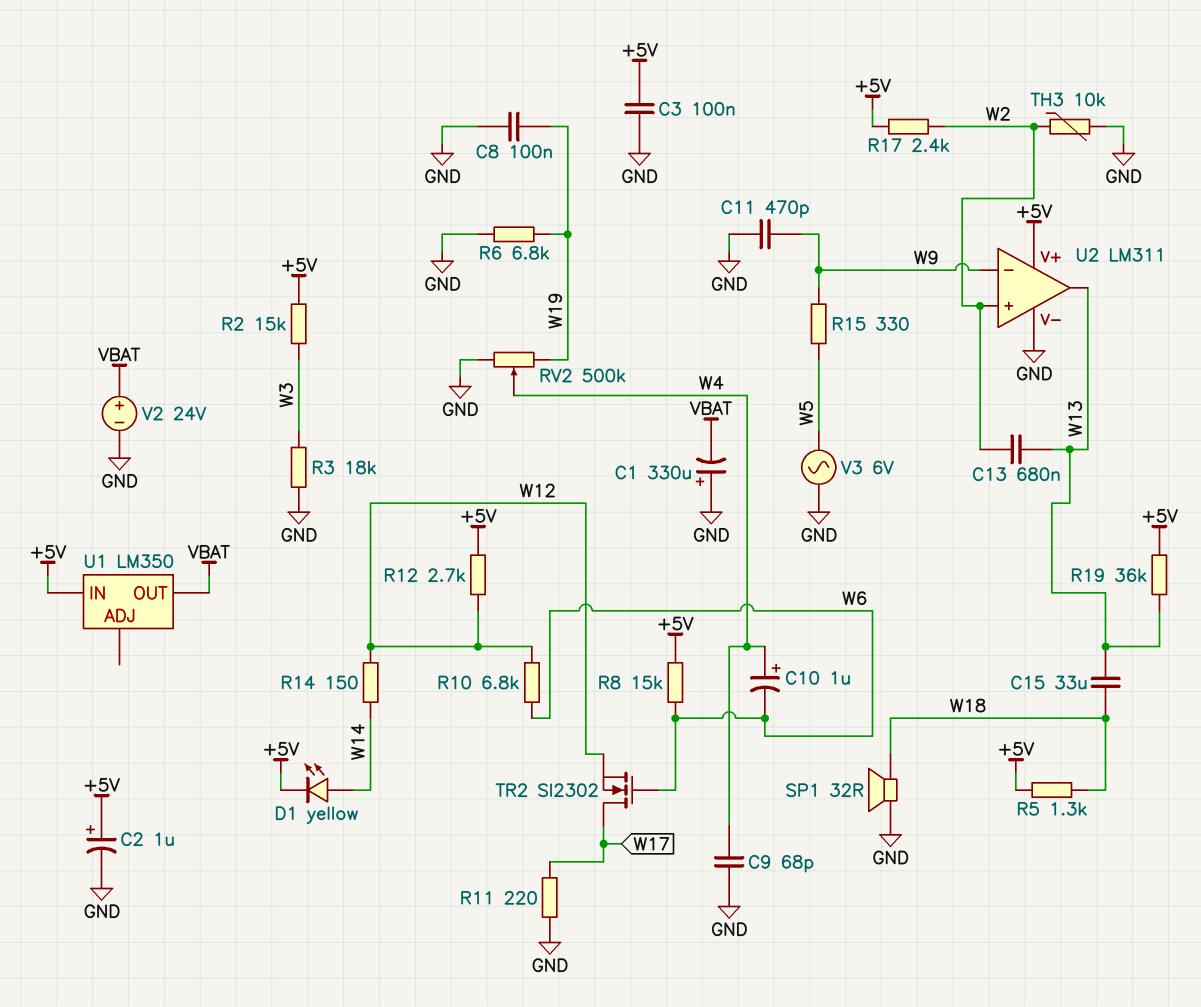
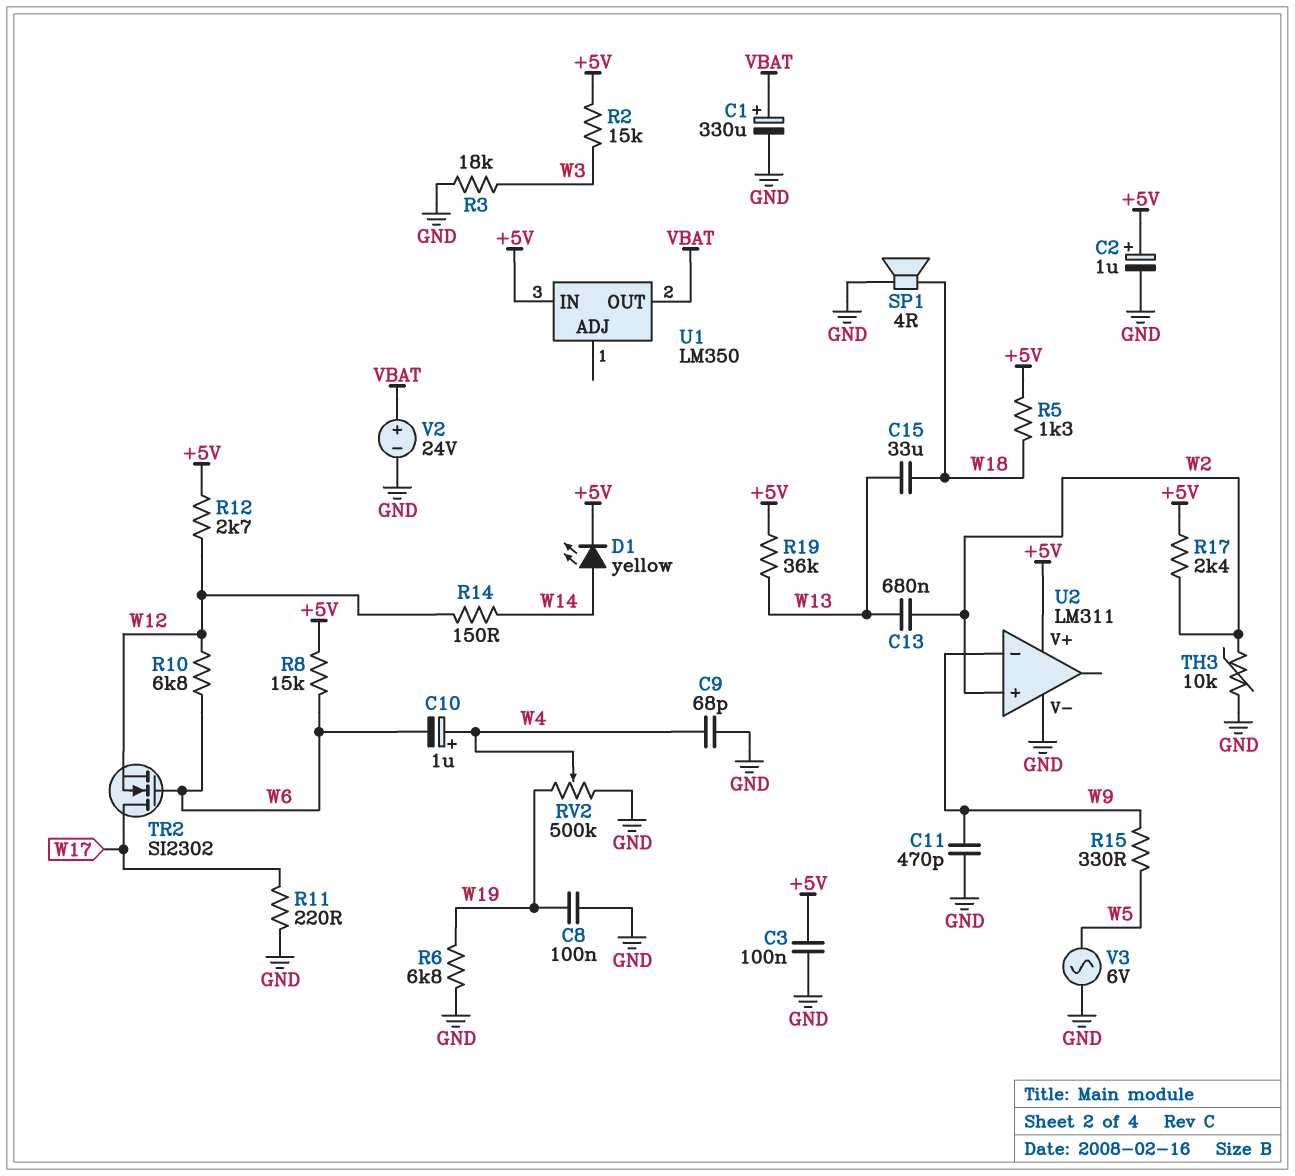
C1: 330uF (plus GND, minus VBAT) -> 330uF (plus VBAT, minus GND)
SP1: speaker 32R (GND, W18) -> speaker 4R (GND, W18)
U2 pin out: W13 -> none

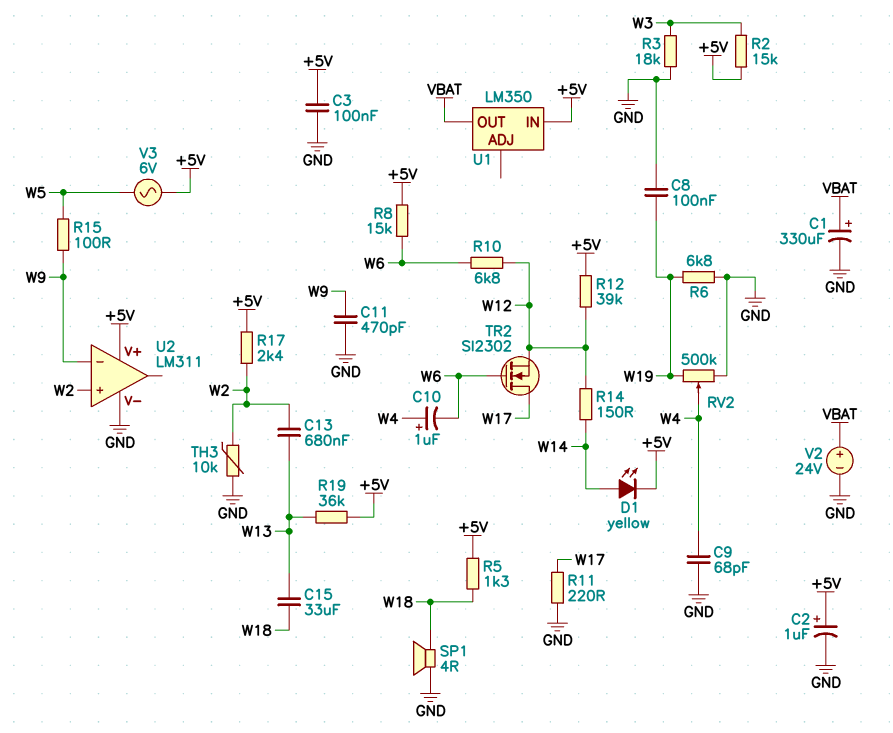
R12: 2.7k (+5V, W12) -> 39k (+5V, W12)
R15: 330 (W5, W9) -> 100 (W5, W9)
V3: AC 6V (GND, W5) -> AC 6V (+5V, W5)

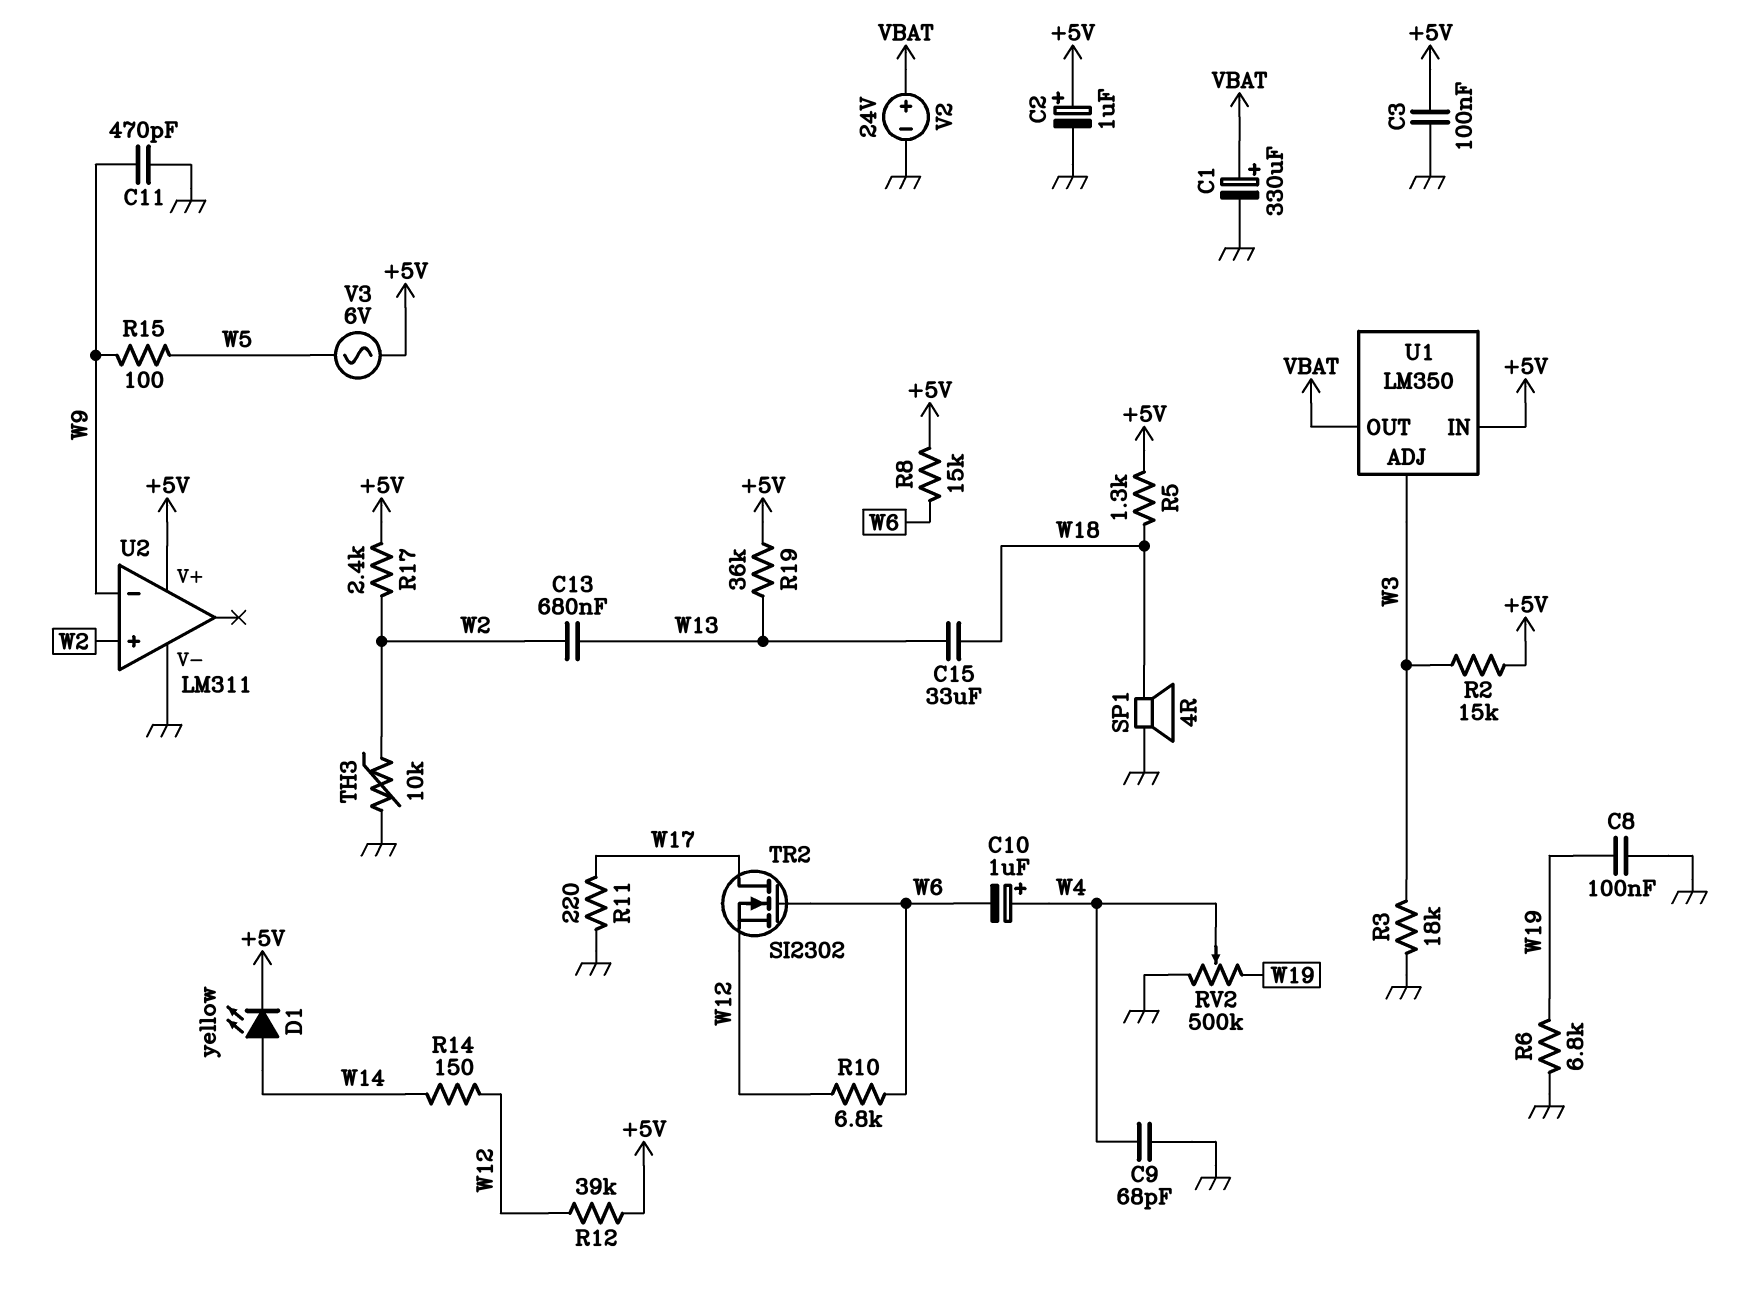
U1 pin ADJ: none -> W3

